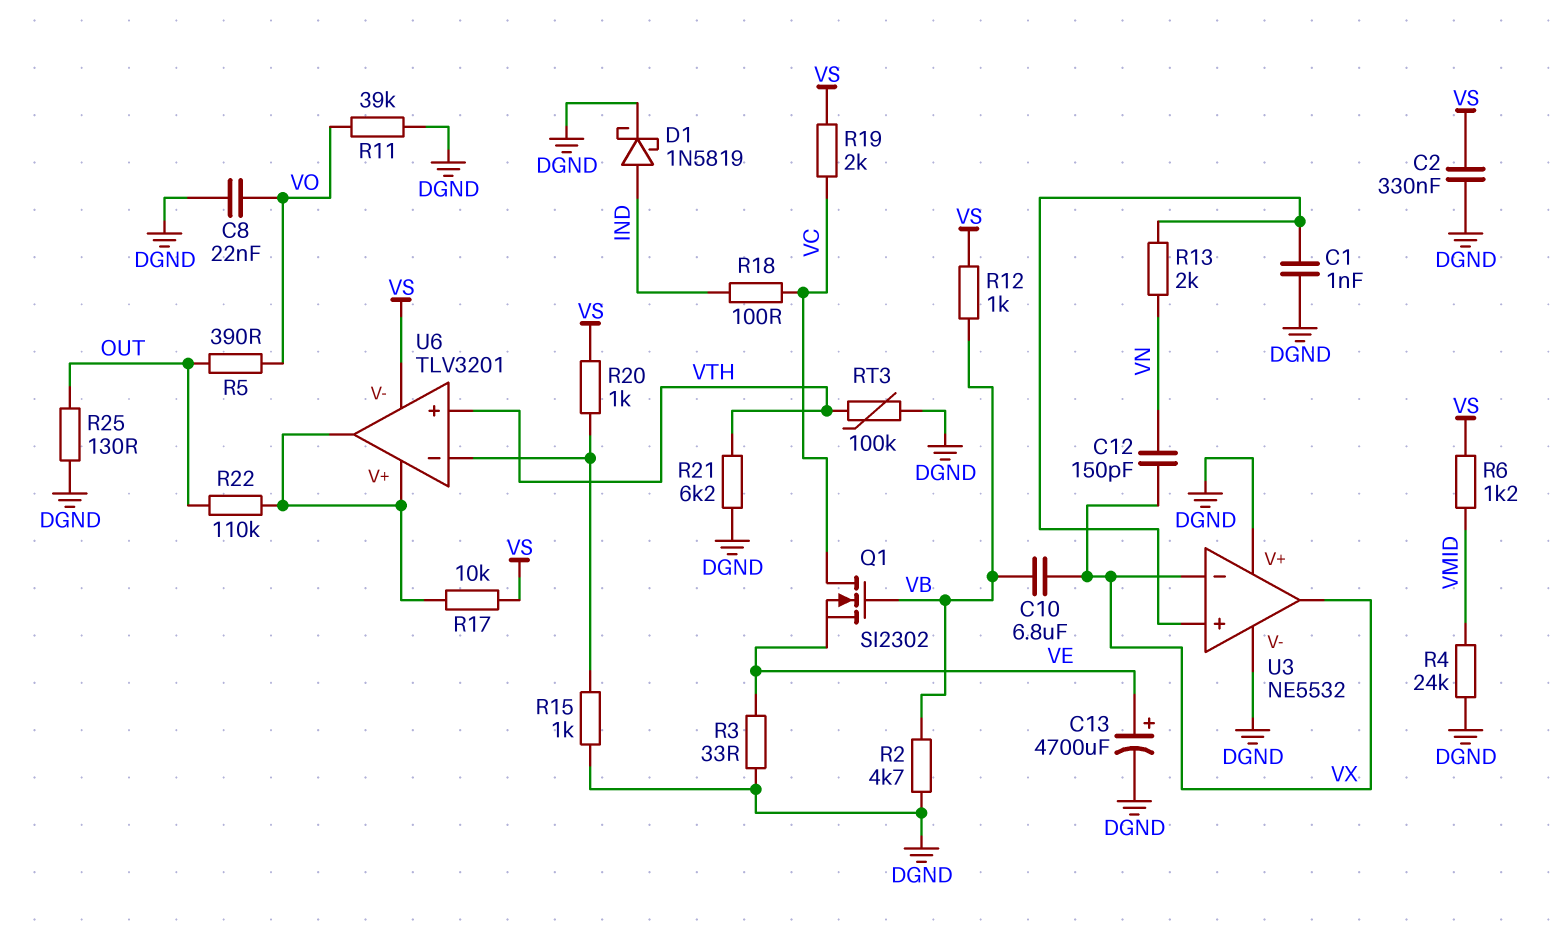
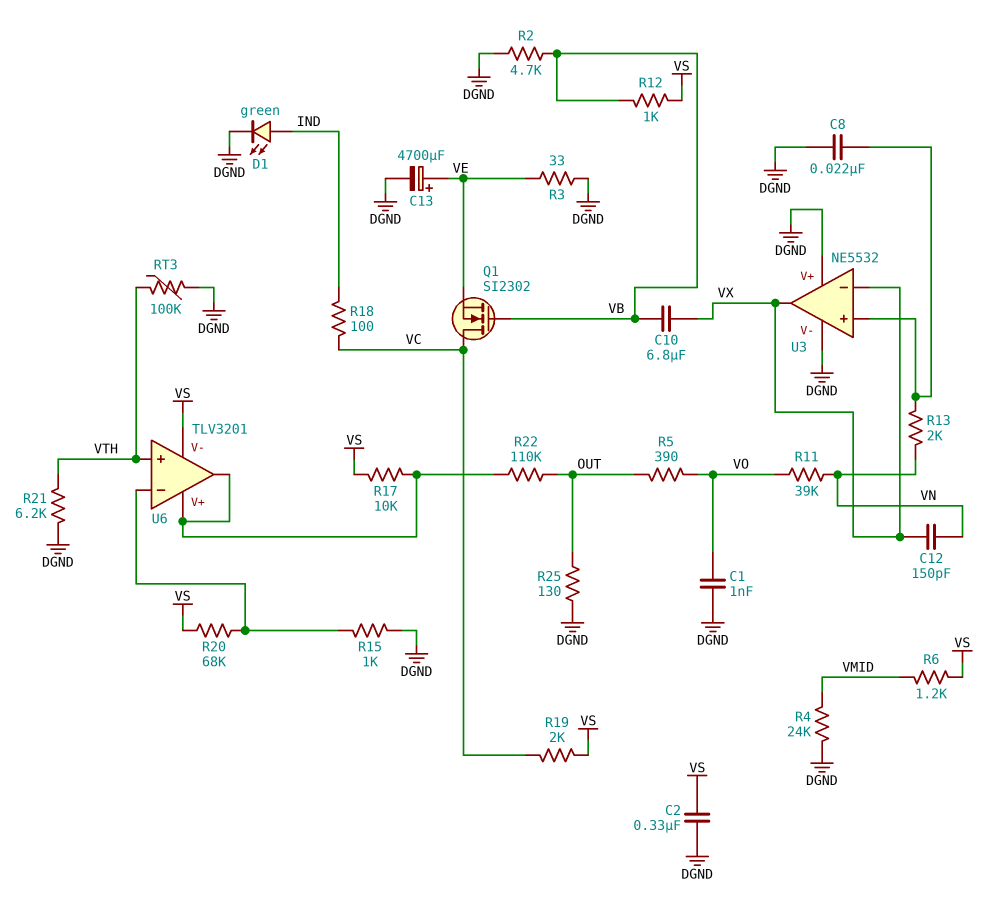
C1: 1nF (DGND, U3/in+) -> 1nF (DGND, VO)
C8: 22nF (DGND, VO) -> 22nF (DGND, U3/in+)
D1: schottky 1N5819 (A IND, K DGND) -> LED green (A IND, K DGND)
R11: 39k (DGND, VO) -> 39k (VN, VO)
R20: 1k (U6/in-, VS) -> 68k (U6/in-, VS)

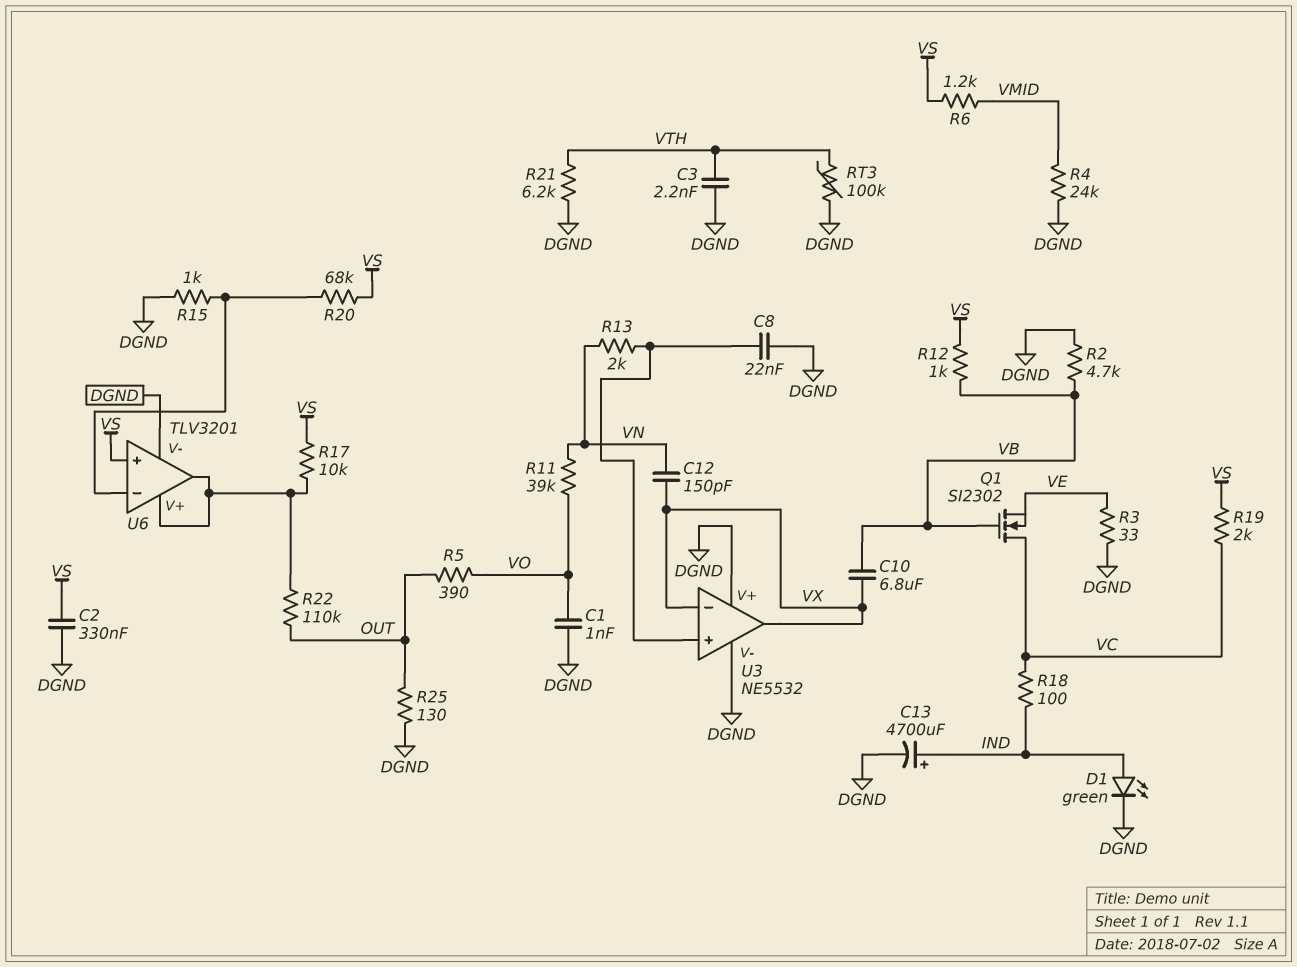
C3: none -> 2.2nF (DGND, VTH)
C13: 4700uF (plus VE, minus DGND) -> 4700uF (plus IND, minus DGND)
U6 pin V-: VS -> DGND
U6 pin in+: VTH -> VS

